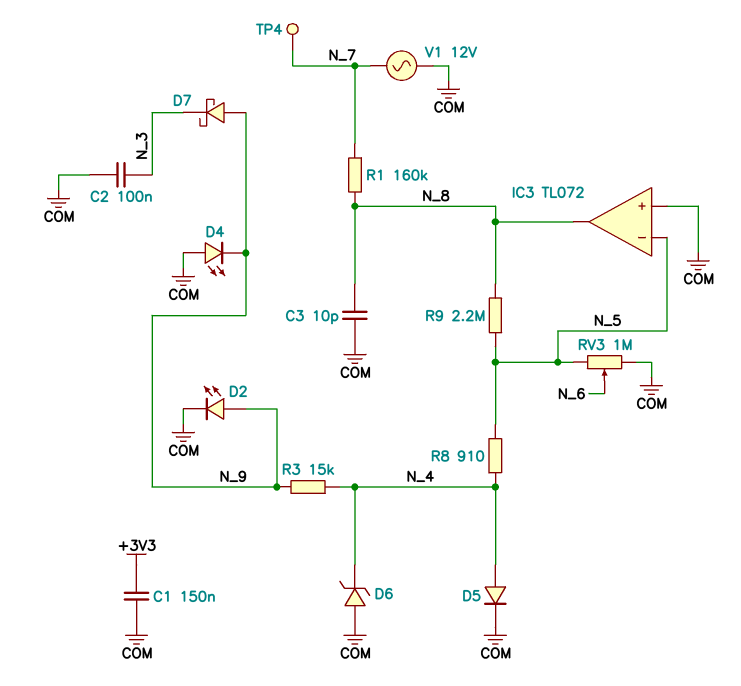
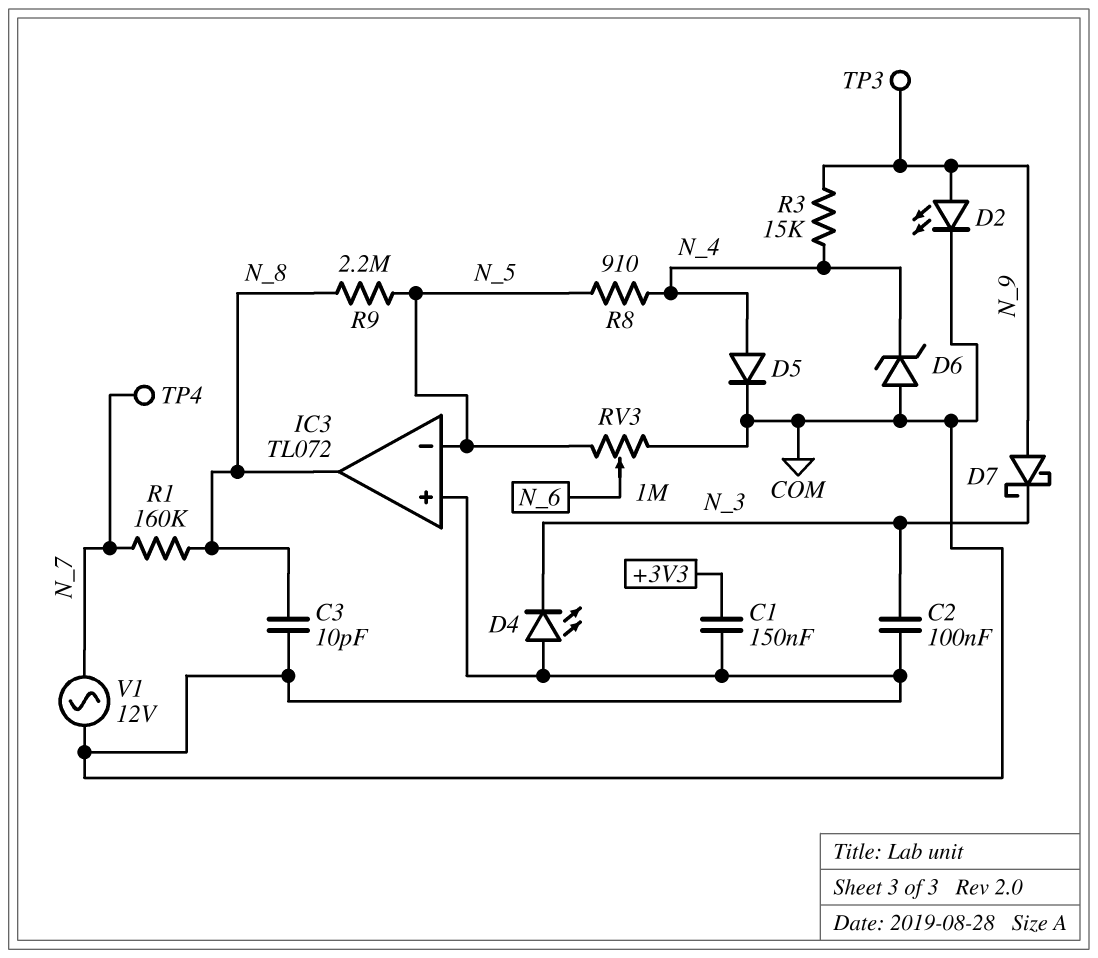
D4: LED (A COM, K N_9) -> LED (A COM, K N_3)
TP3: none -> test point (N_9)

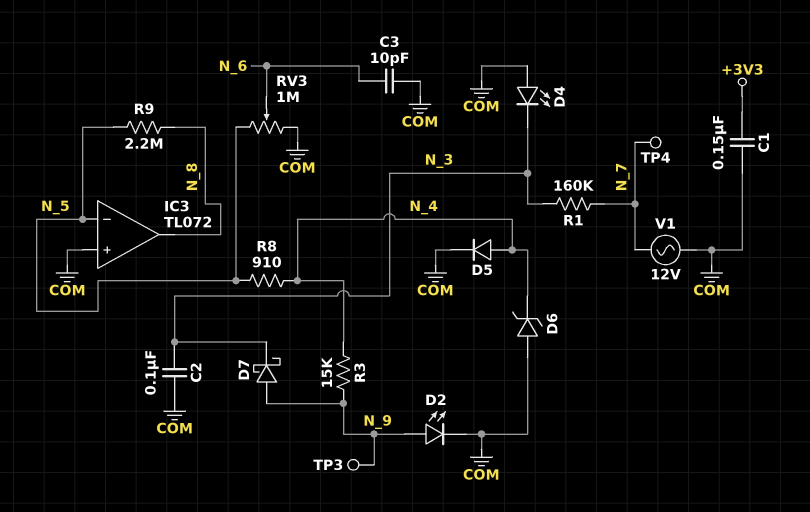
C3: 10pF (COM, N_8) -> 10pF (COM, N_6)
R1: 160k (N_7, N_8) -> 160k (N_3, N_7)

